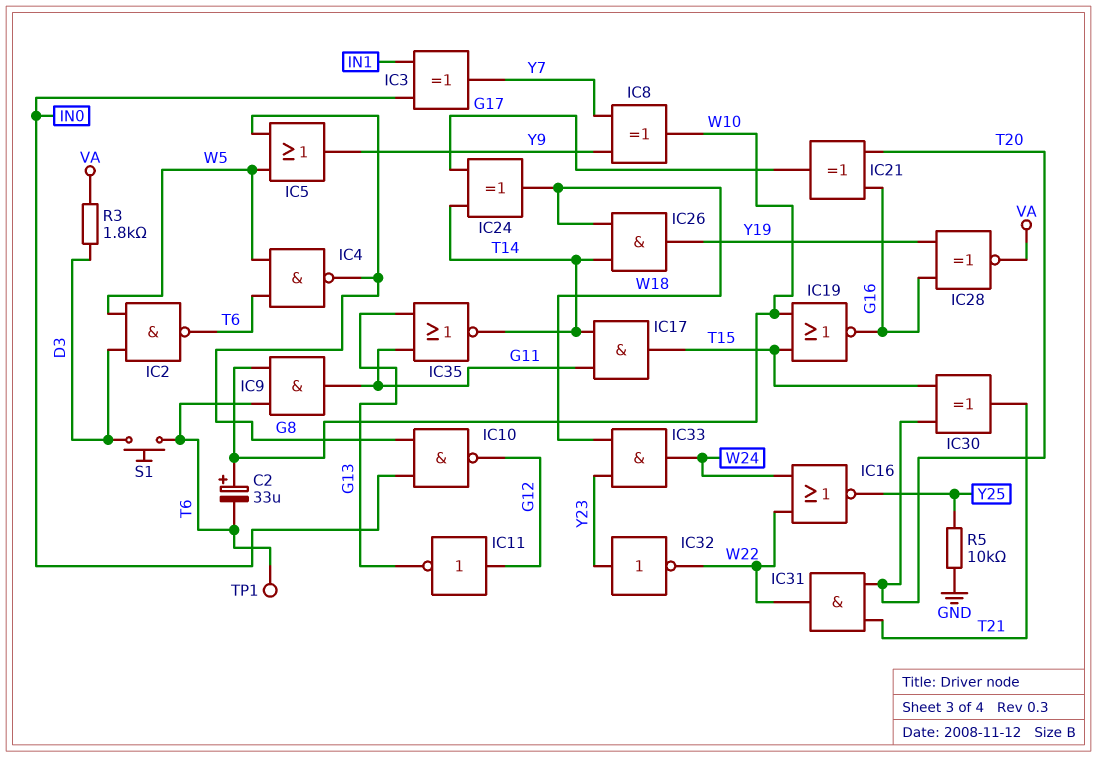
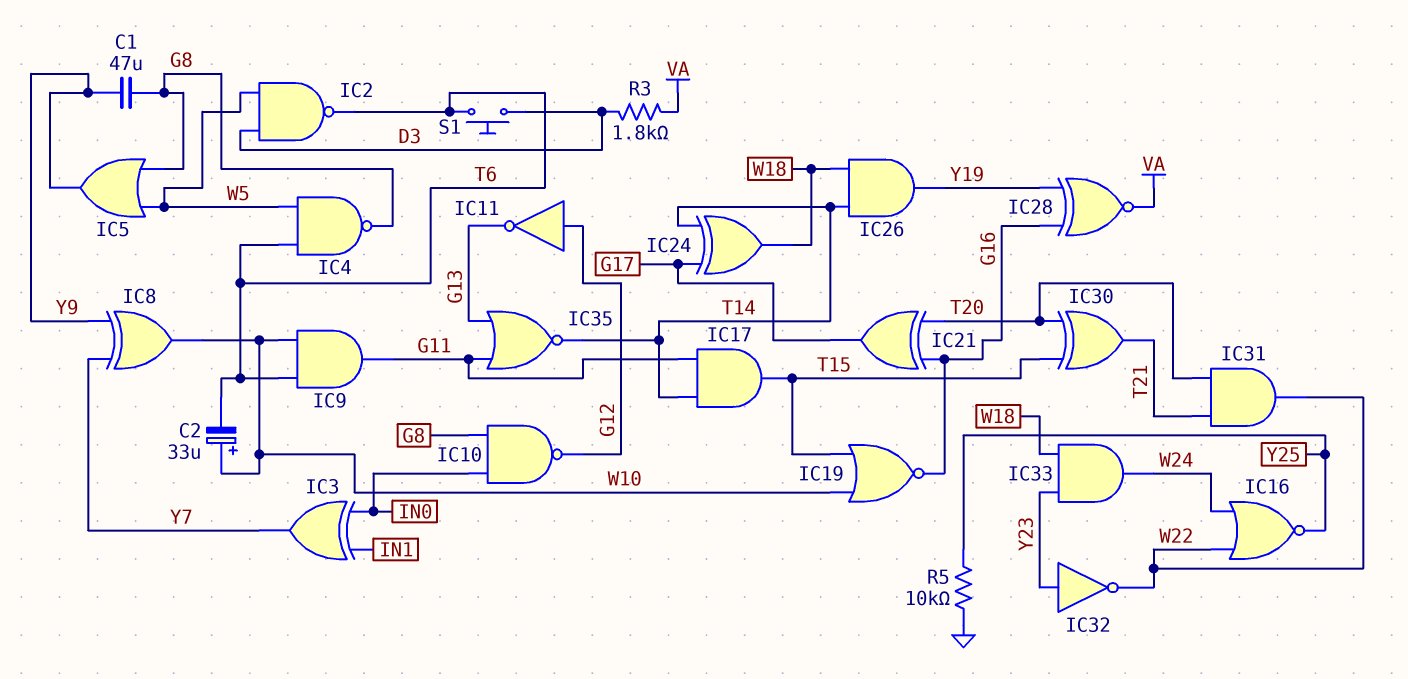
C1: none -> 47uF (G8, Y9)
TP1: test point (T6) -> none

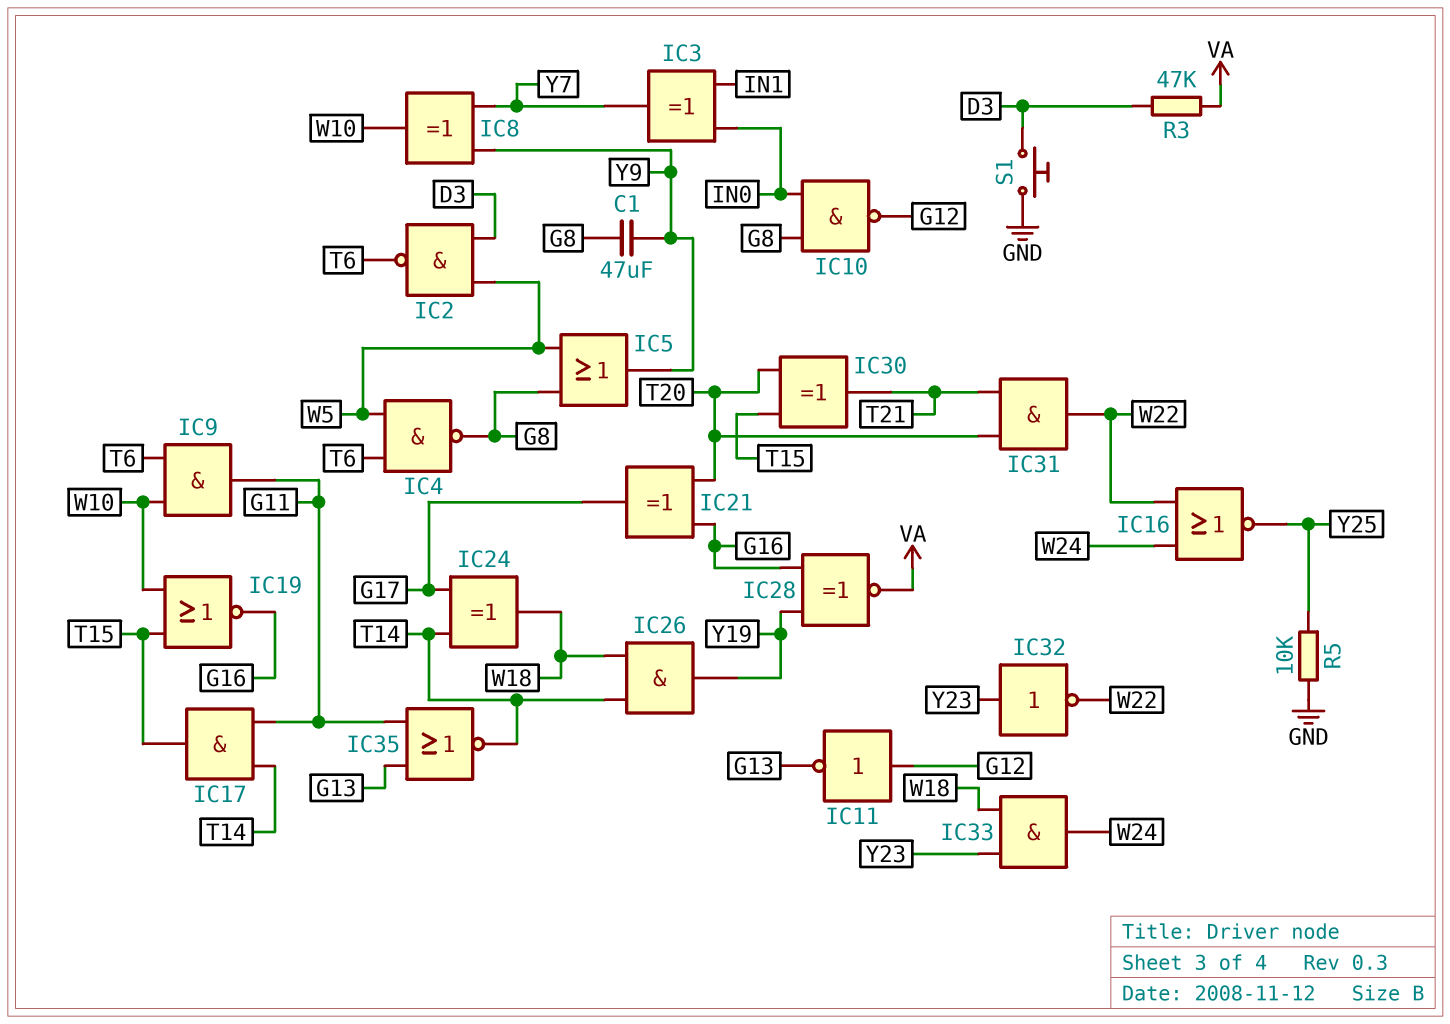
C2: 33uF (plus W10, minus T6) -> none
R3: 1.8k (D3, VA) -> 47k (D3, VA)
S1: button (D3, T6) -> button (D3, GND)

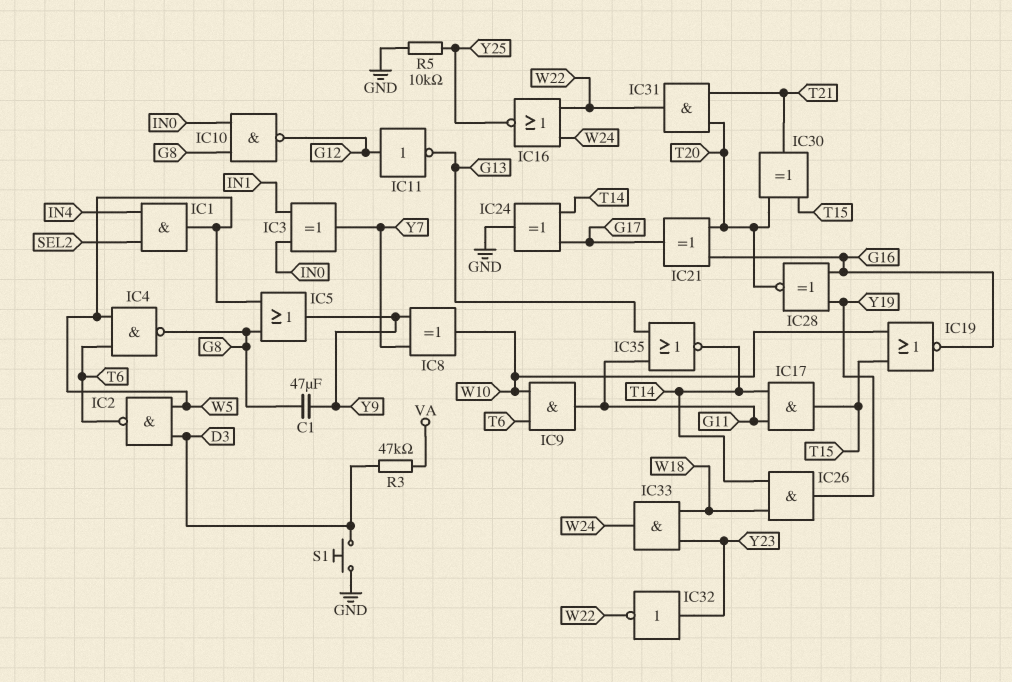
IC1: none -> AND (in IN4, in SEL2, out W5)
IC24: XOR (in G17, in T14, out W18) -> XOR (in G17, in T14, out GND)
IC28: XNOR (in G16, in Y19, out VA) -> XNOR (in G16, in Y19, out T20)

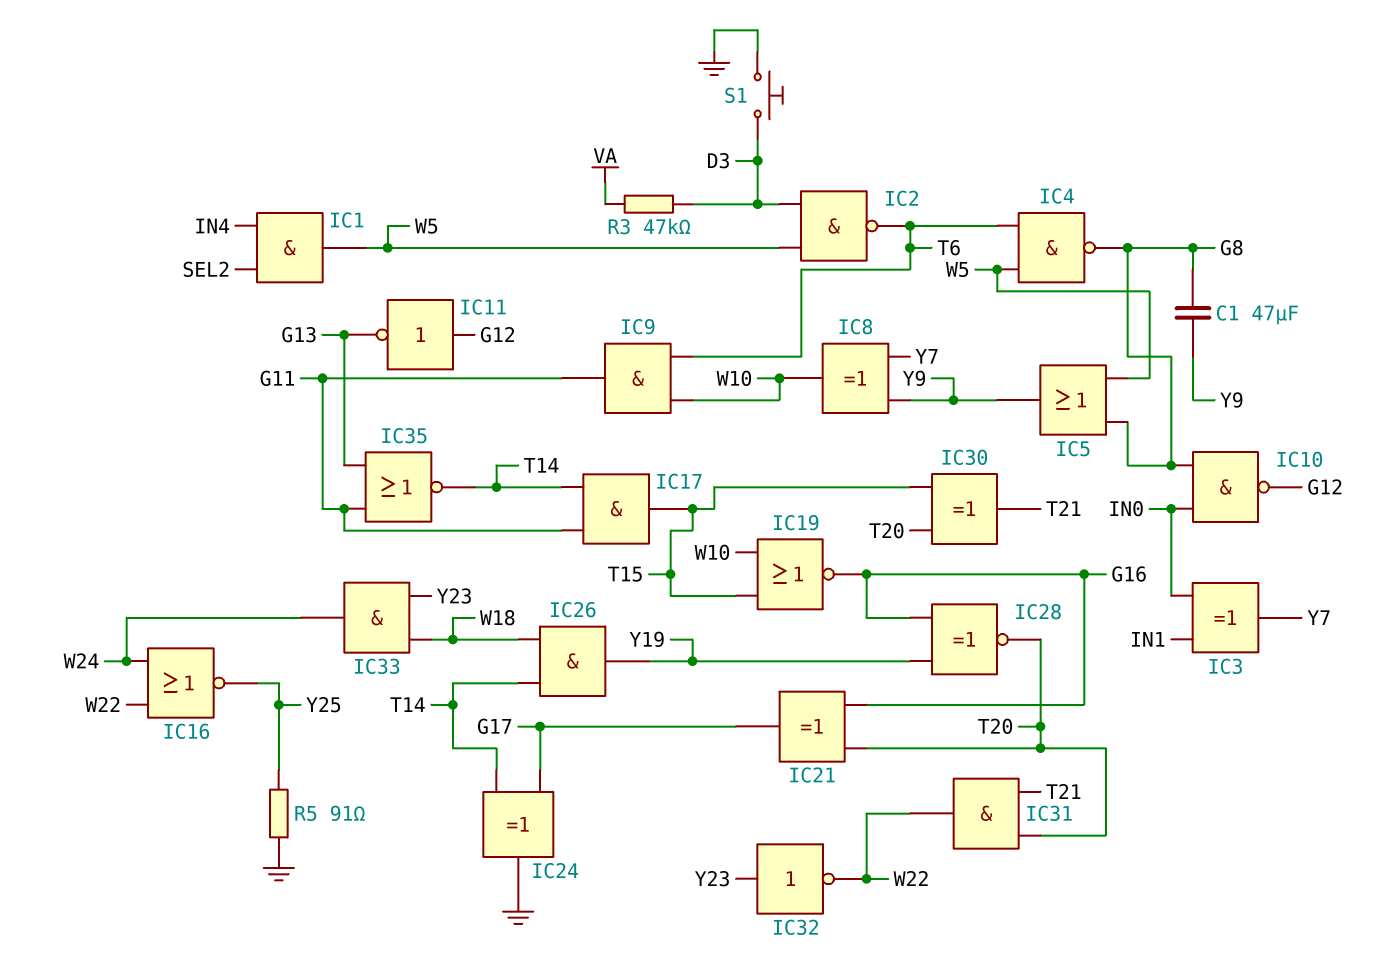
R5: 10k (GND, Y25) -> 91 (GND, Y25)

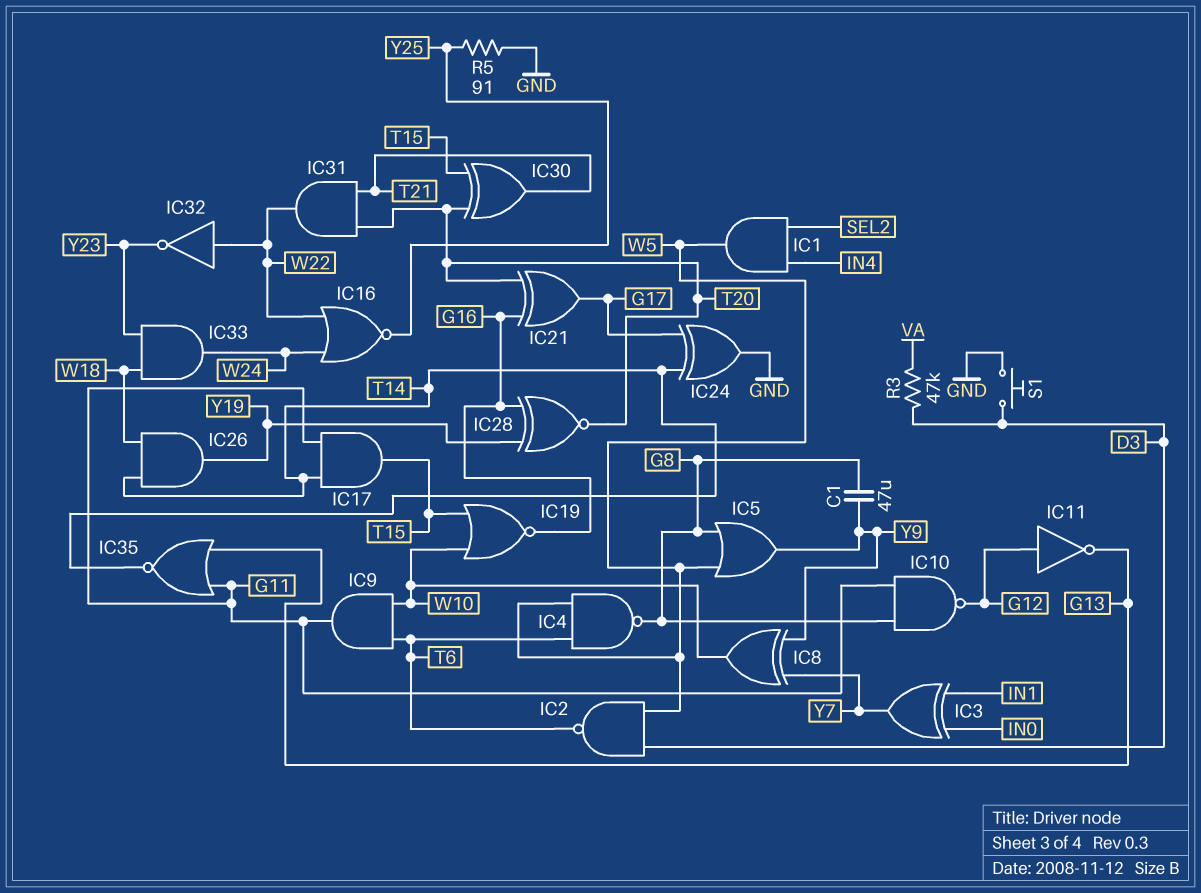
IC10: NAND (in G8, in IN0, out G12) -> NAND (in G8, in G11, out G12)
IC32: NOT (in Y23, out W22) -> NOT (in W22, out Y23)

